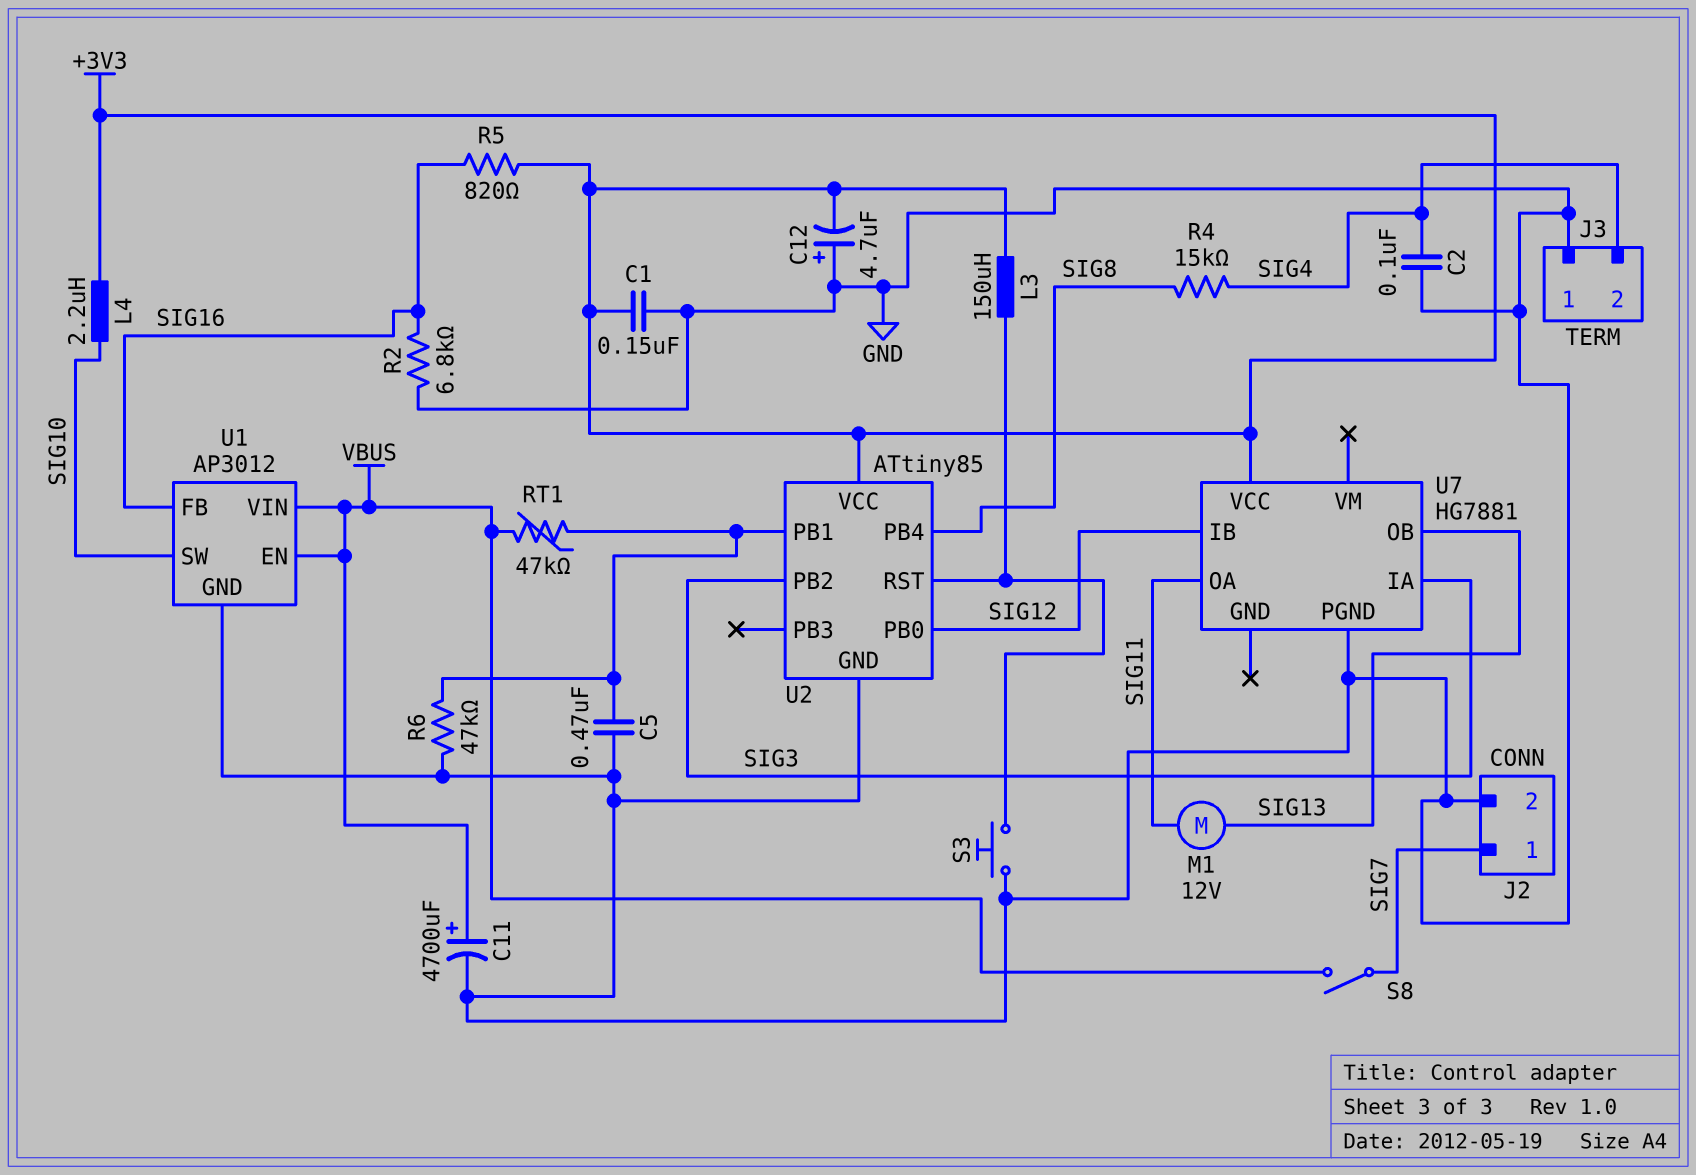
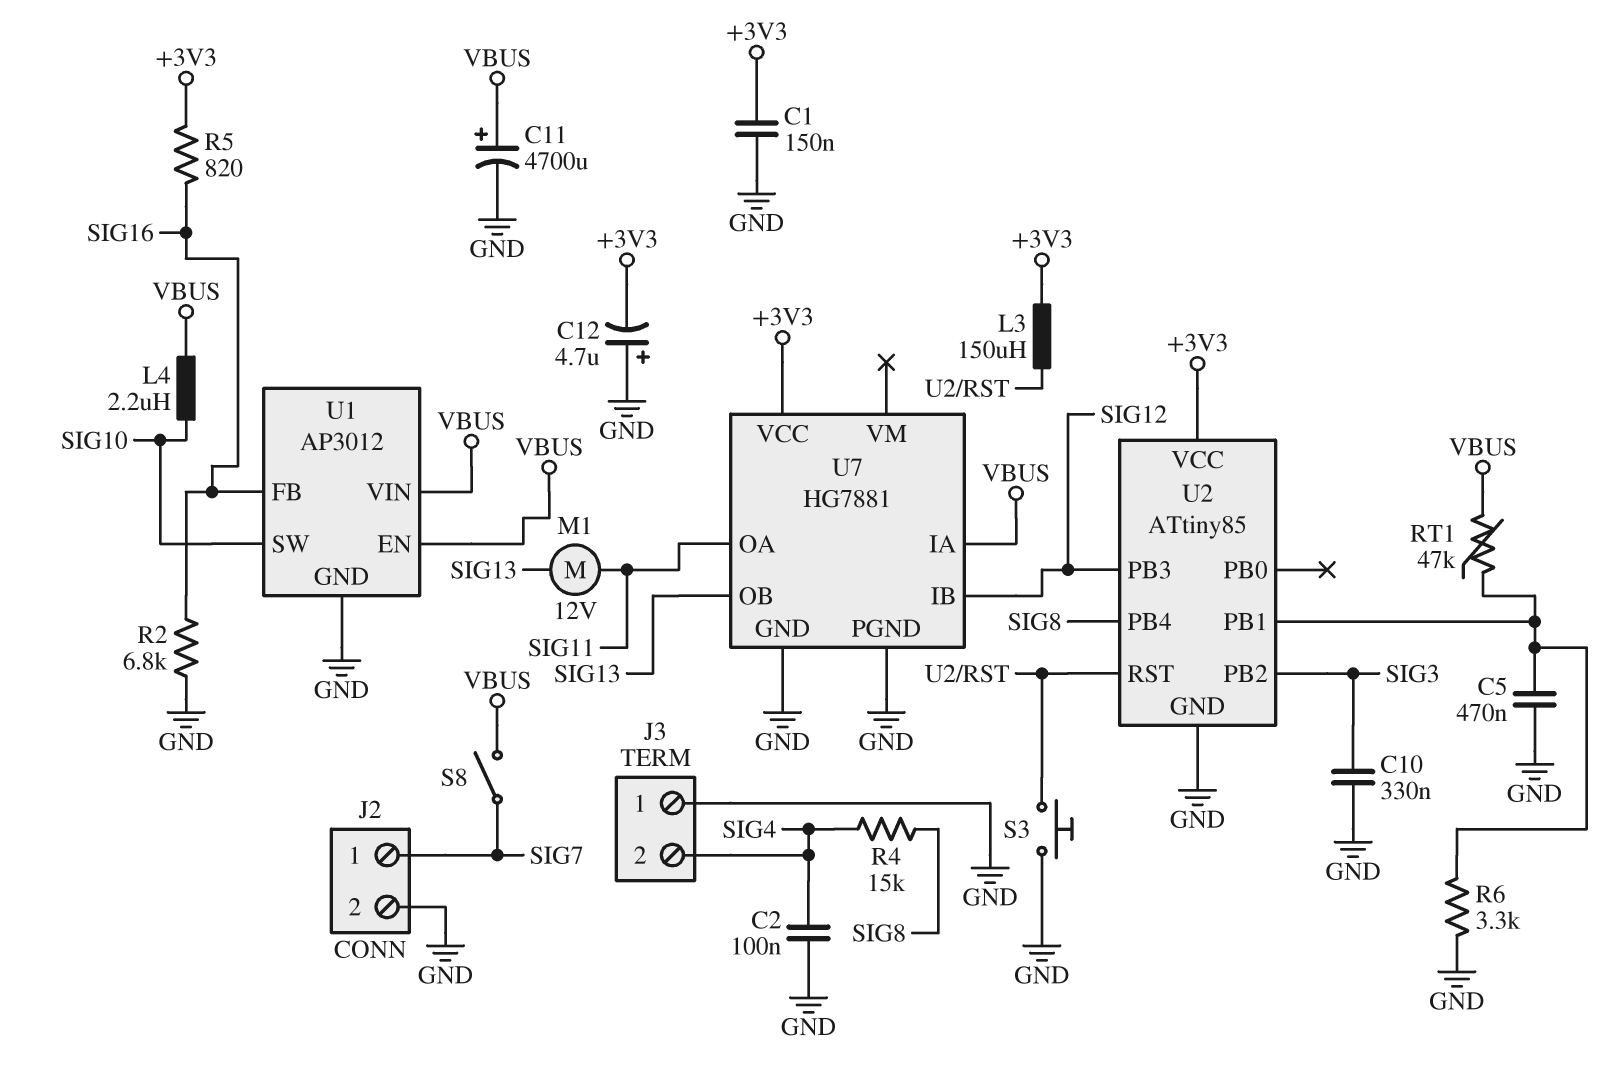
C10: none -> 330nF (GND, SIG3)
L4: 2.2uH (+3V3, SIG10) -> 2.2uH (SIG10, VBUS)
R6: 47k (GND, U2/PB1) -> 3.3k (GND, U2/PB1)
U2 pin PB0: SIG12 -> none
U2 pin PB3: none -> SIG12
U7 pin GND: none -> GND
U7 pin IA: SIG3 -> VBUS

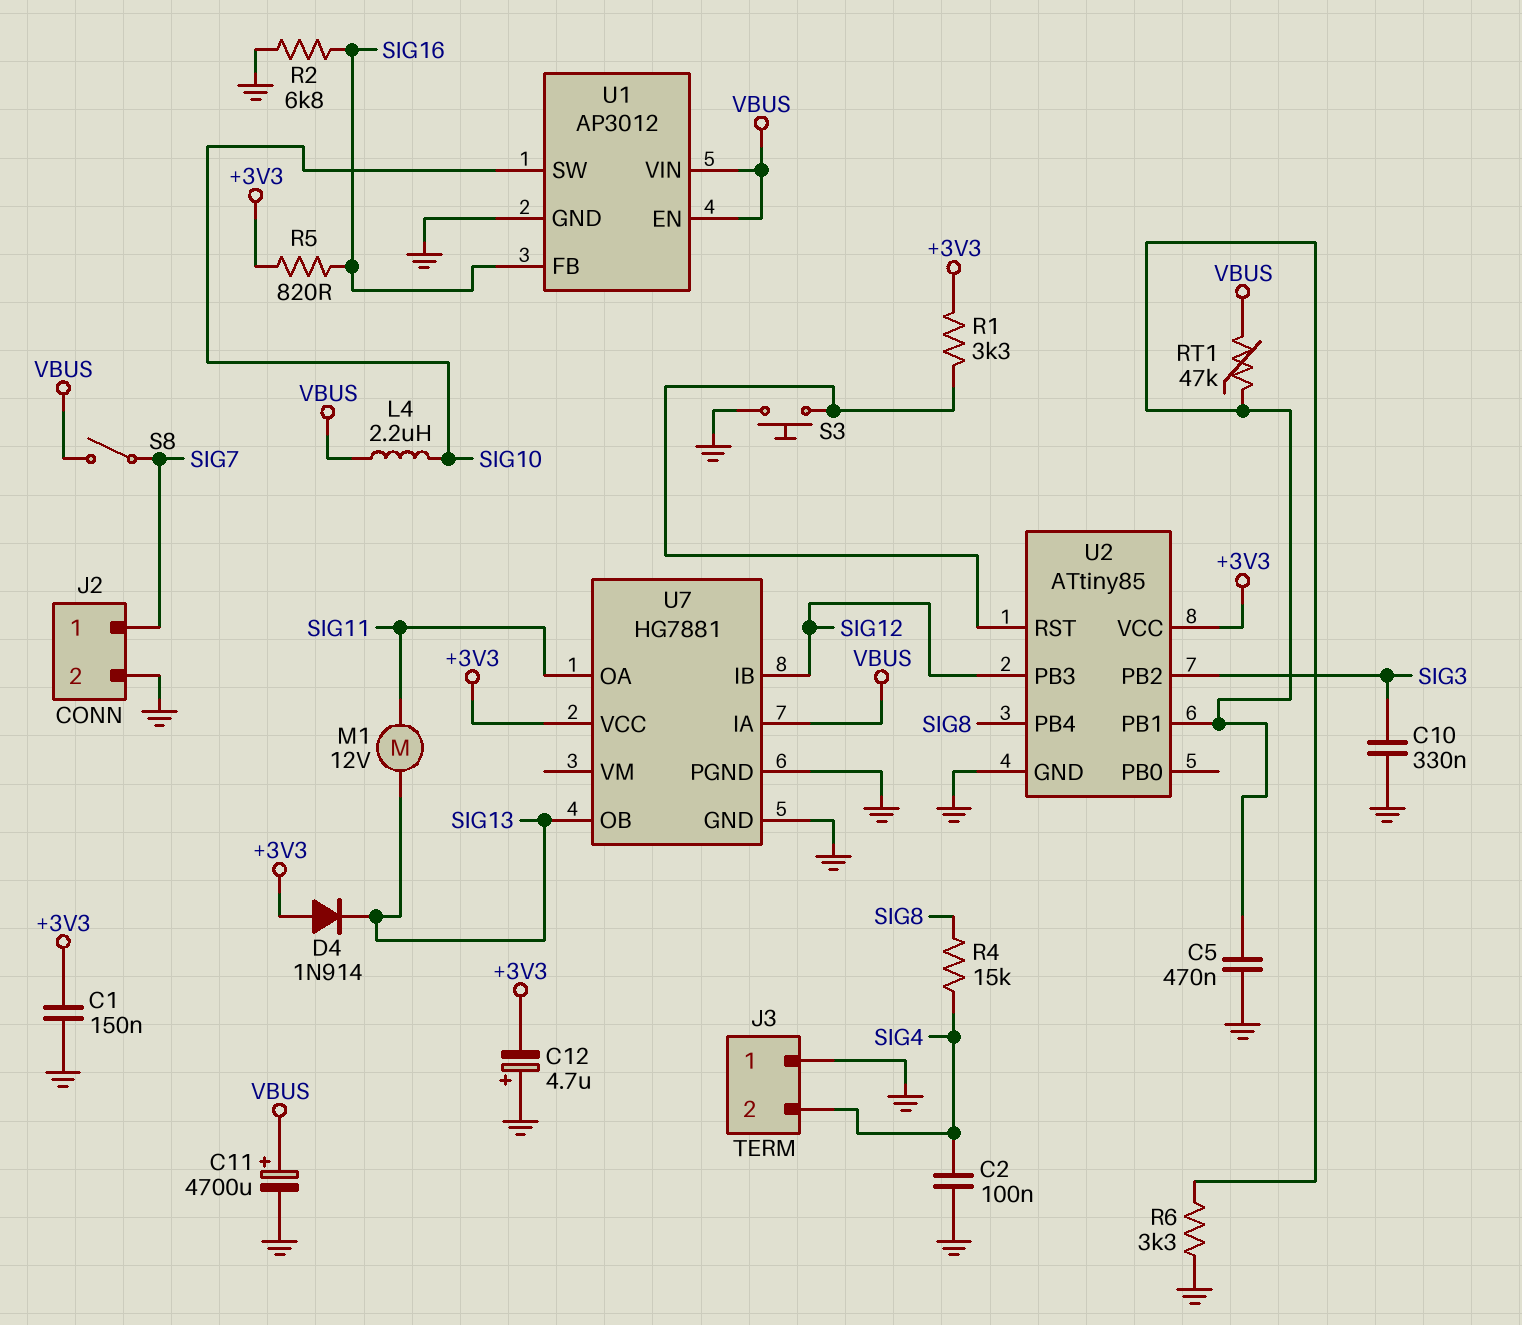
D4: none -> diode 1N914 (A +3V3, K SIG13)
L3: 150uH (+3V3, U2/RST) -> none
R1: none -> 3.3k (+3V3, U2/RST)

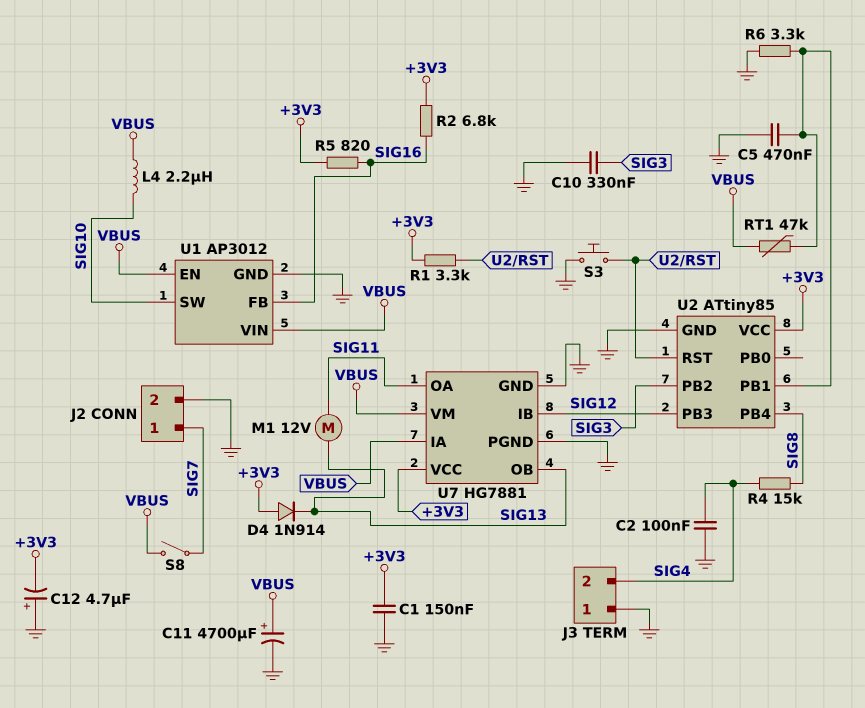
R2: 6.8k (GND, SIG16) -> 6.8k (+3V3, SIG16)
U7 pin VM: none -> VBUS

